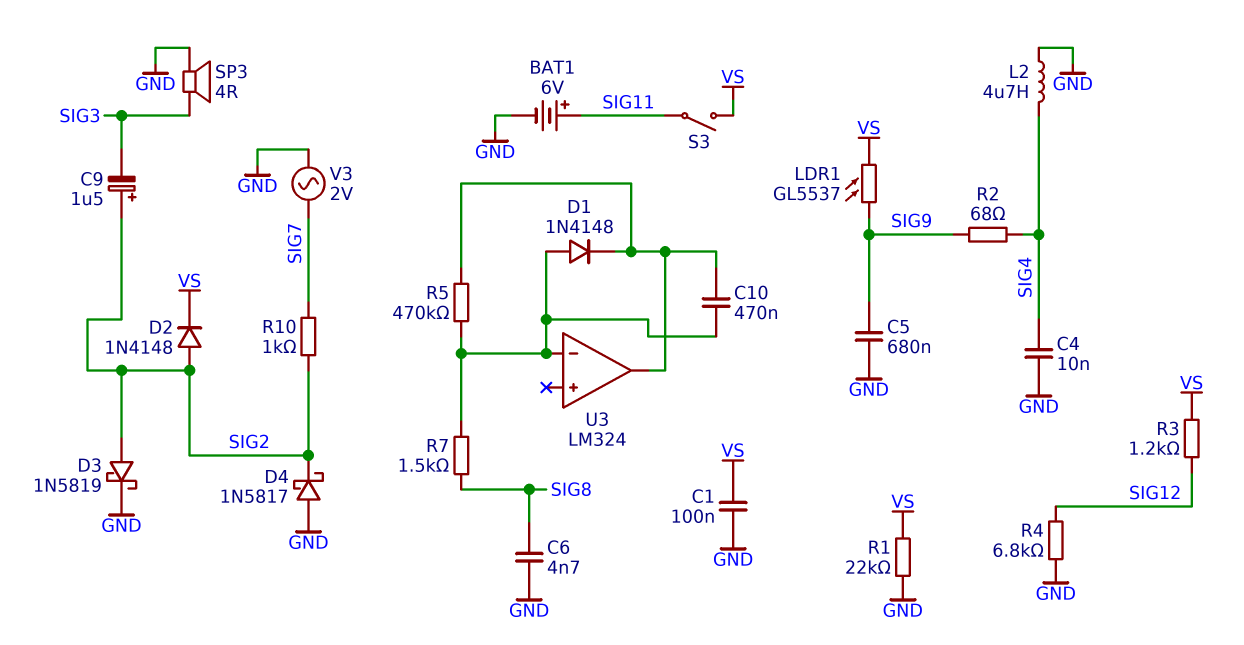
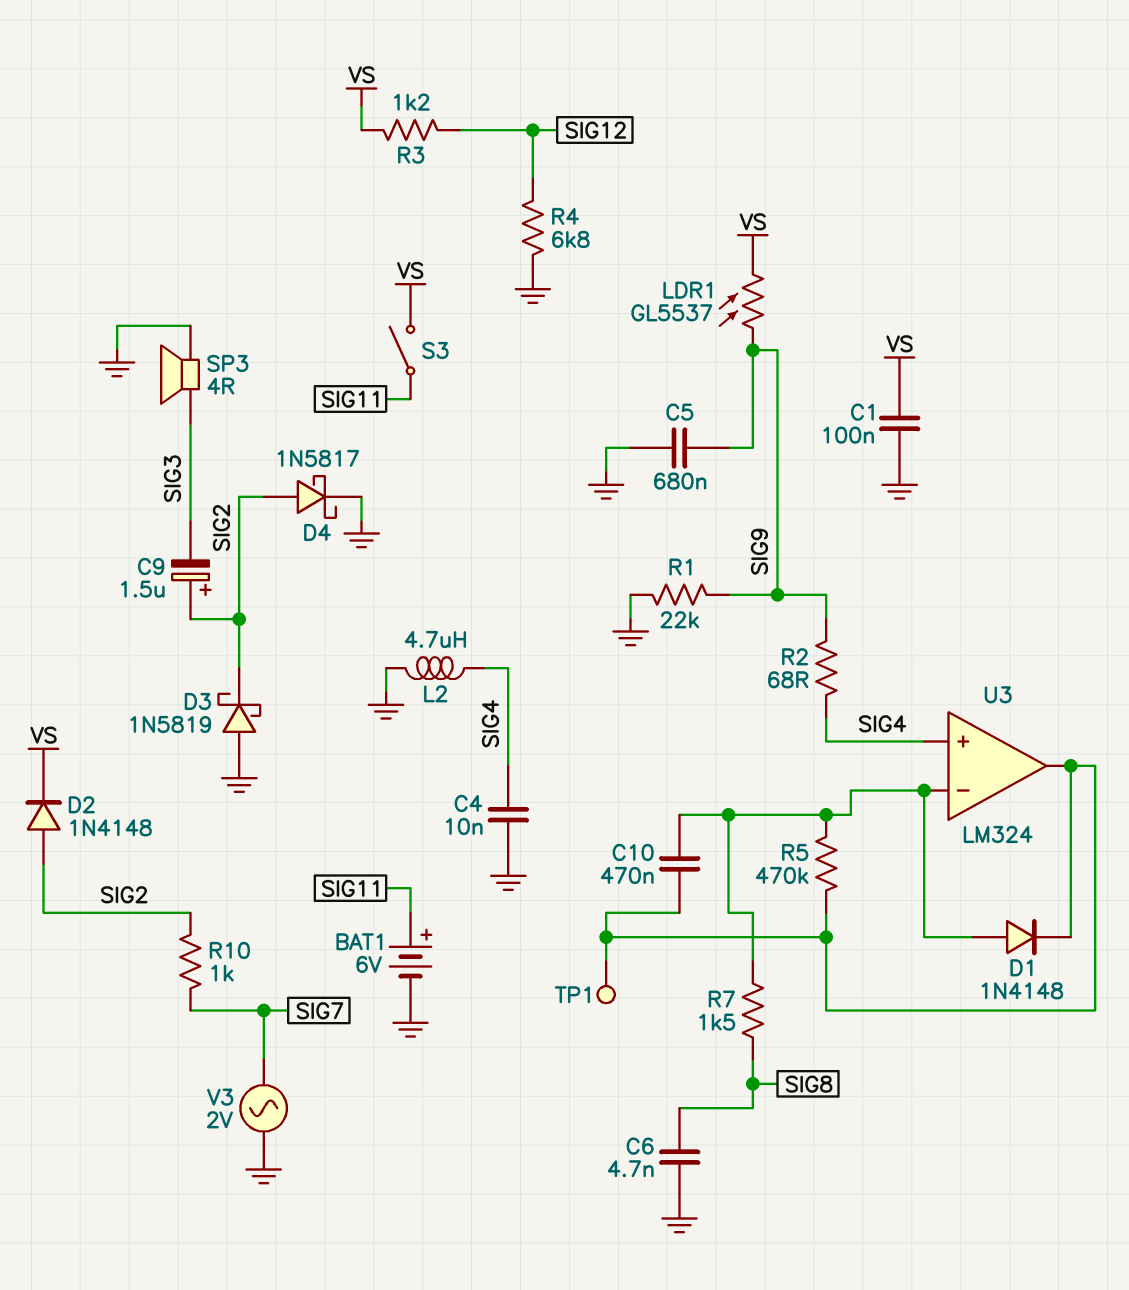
D3: schottky 1N5819 (A SIG2, K GND) -> schottky 1N5819 (A GND, K SIG2)
D4: schottky 1N5817 (A GND, K SIG2) -> schottky 1N5817 (A SIG2, K GND)
R1: 22k (GND, VS) -> 22k (GND, SIG9)
TP1: none -> test point (U3/out)
U3 pin in+: none -> SIG4

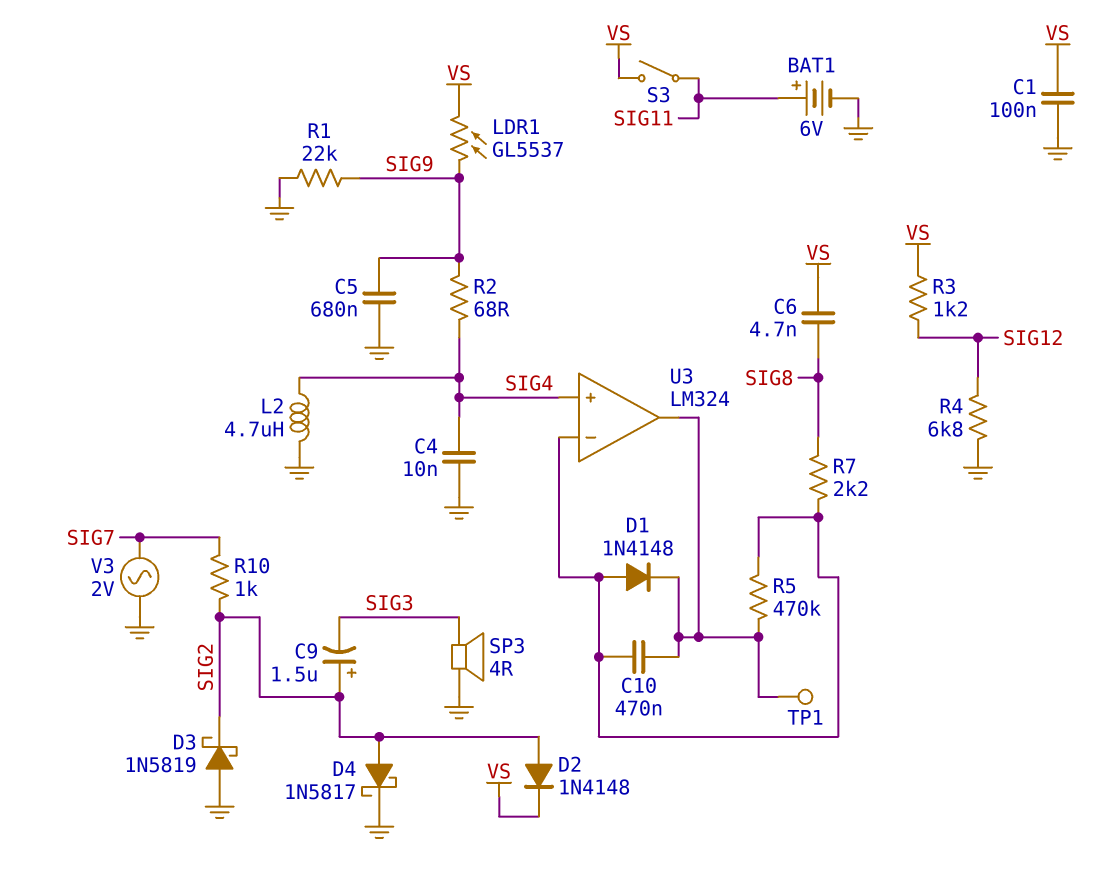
C6: 4.7nF (GND, SIG8) -> 4.7nF (SIG8, VS)
R7: 1.5k (SIG8, U3/in-) -> 2.2k (SIG8, U3/in-)

